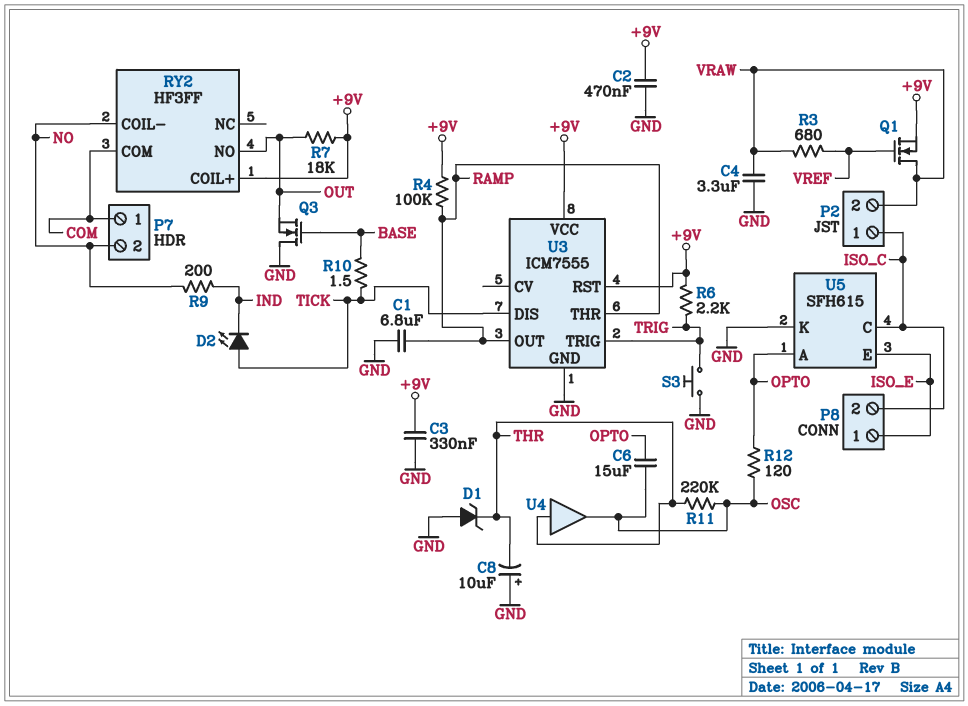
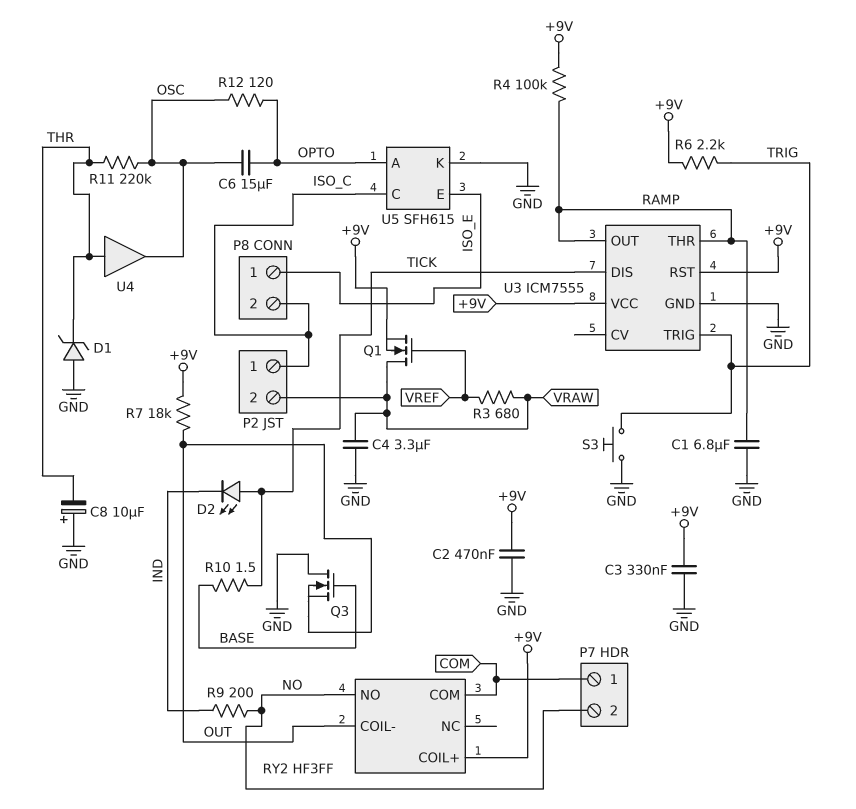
RY2 pin COIL-: NO -> OUT
RY2 pin NO: OUT -> NO

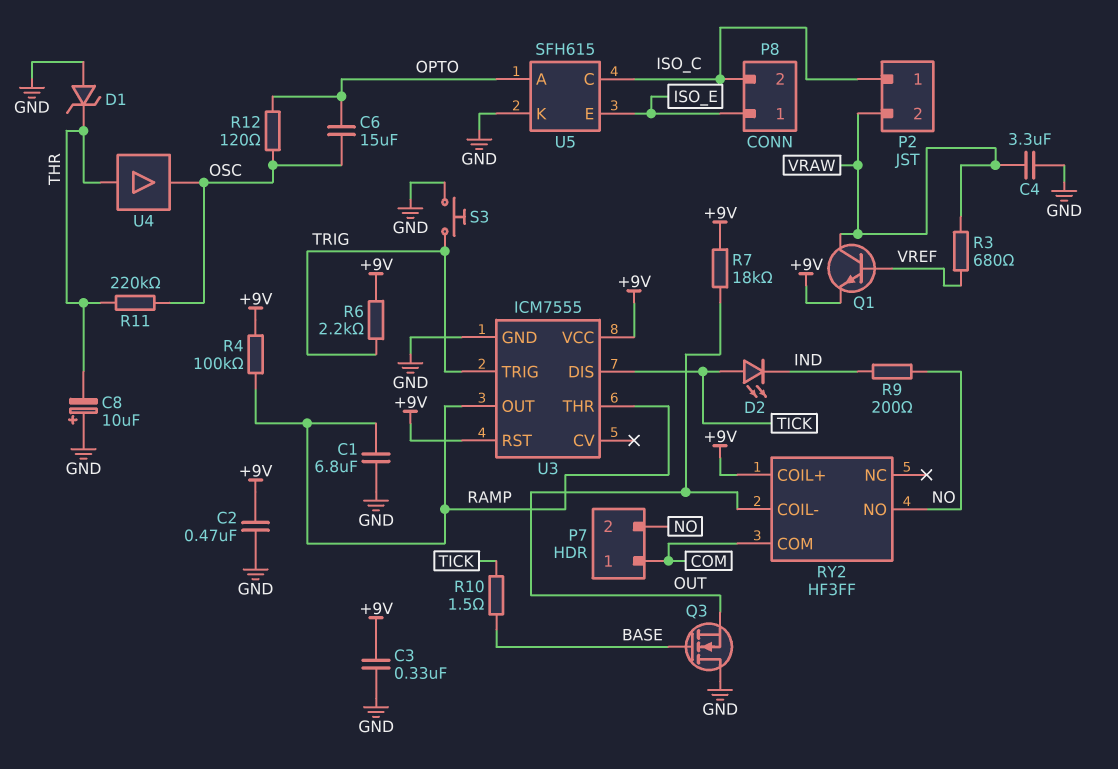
Q1: NMOS (G VREF, D VRAW, S +9V) -> NPN (B VREF, C VRAW, E +9V)

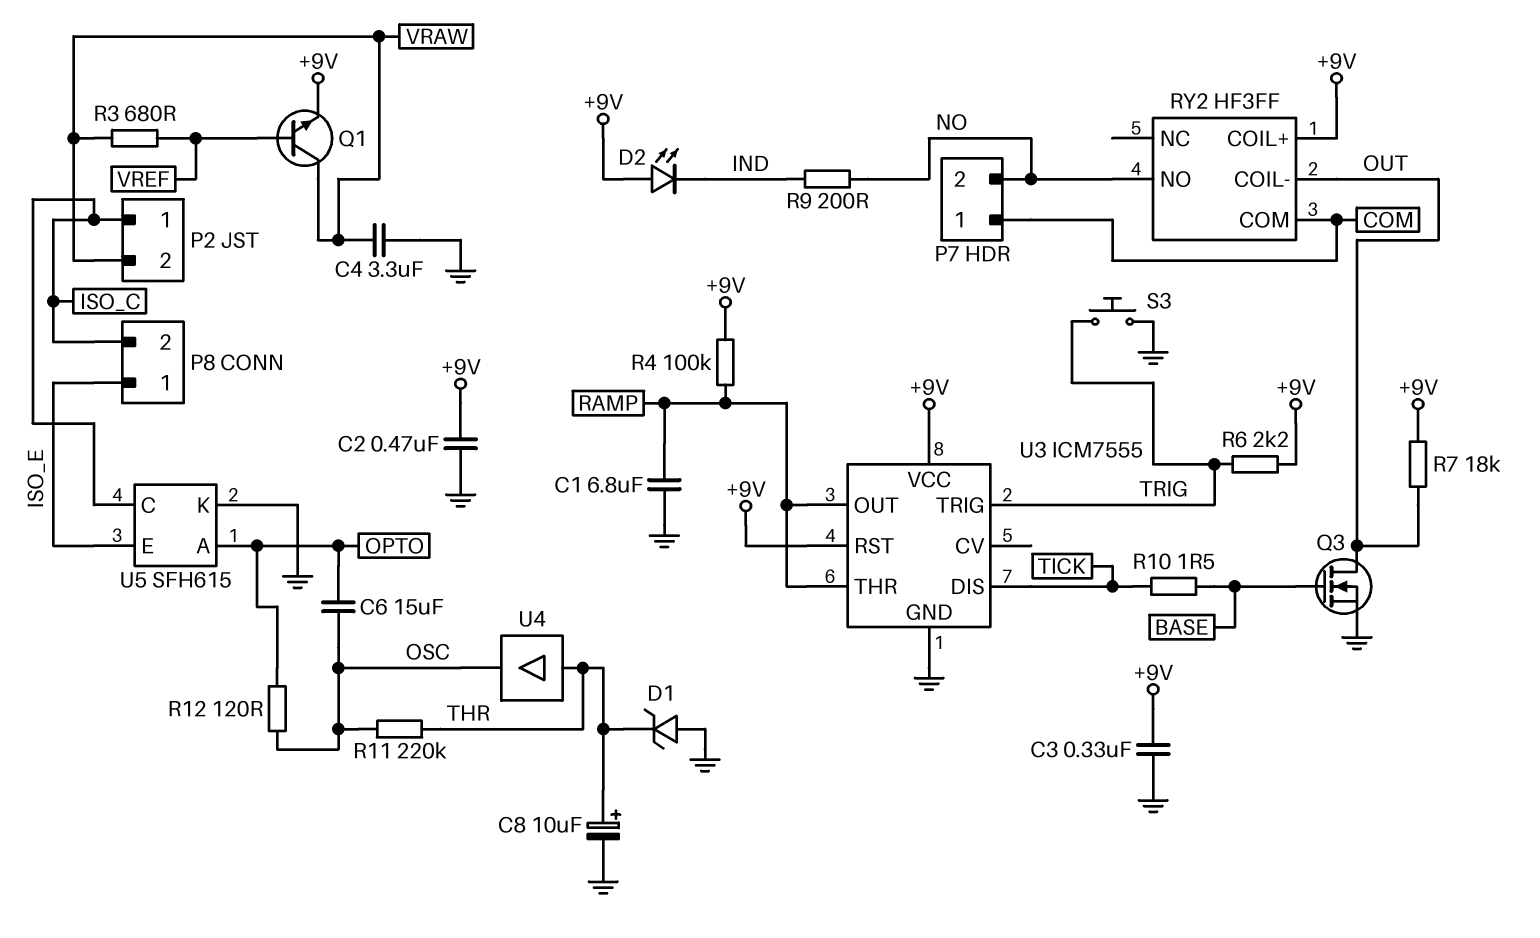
C8: 10uF (plus GND, minus THR) -> 10uF (plus THR, minus GND)
D2: LED (A TICK, K IND) -> LED (A +9V, K IND)
Q3: NMOS (G BASE, D GND, S OUT) -> NMOS (G BASE, D OUT, S GND)

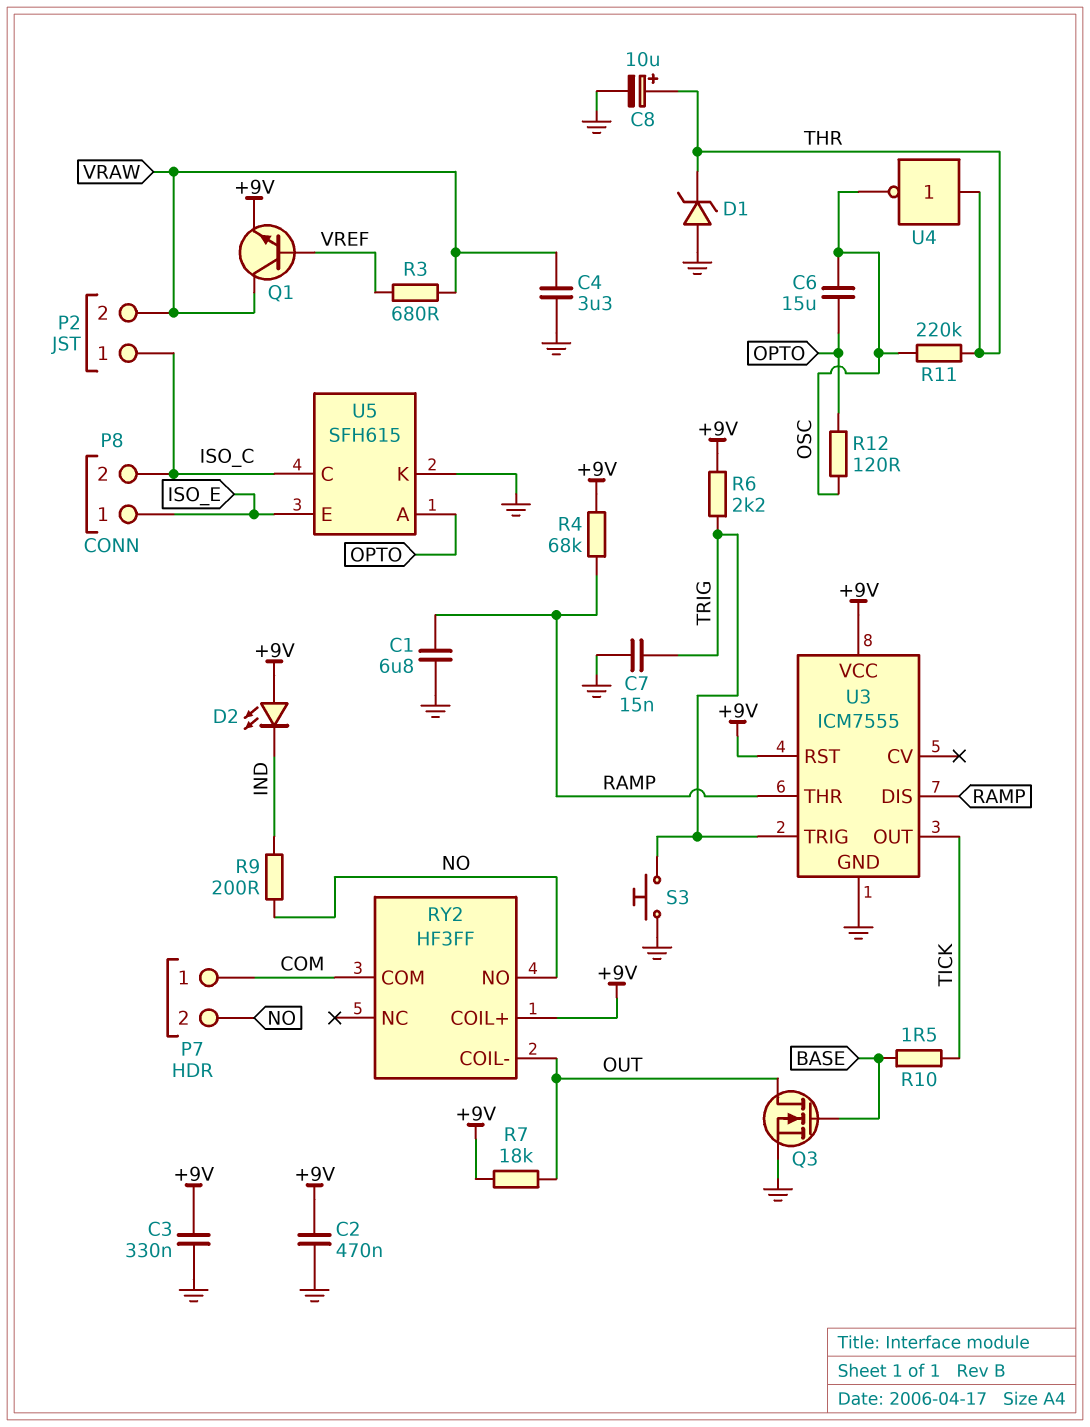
C7: none -> 15nF (GND, TRIG)
R4: 100k (+9V, RAMP) -> 68k (+9V, RAMP)
U3 pin DIS: TICK -> RAMP
U3 pin OUT: RAMP -> TICK
U4: buffer (in THR, out OSC) -> NOT (in THR, out OSC)

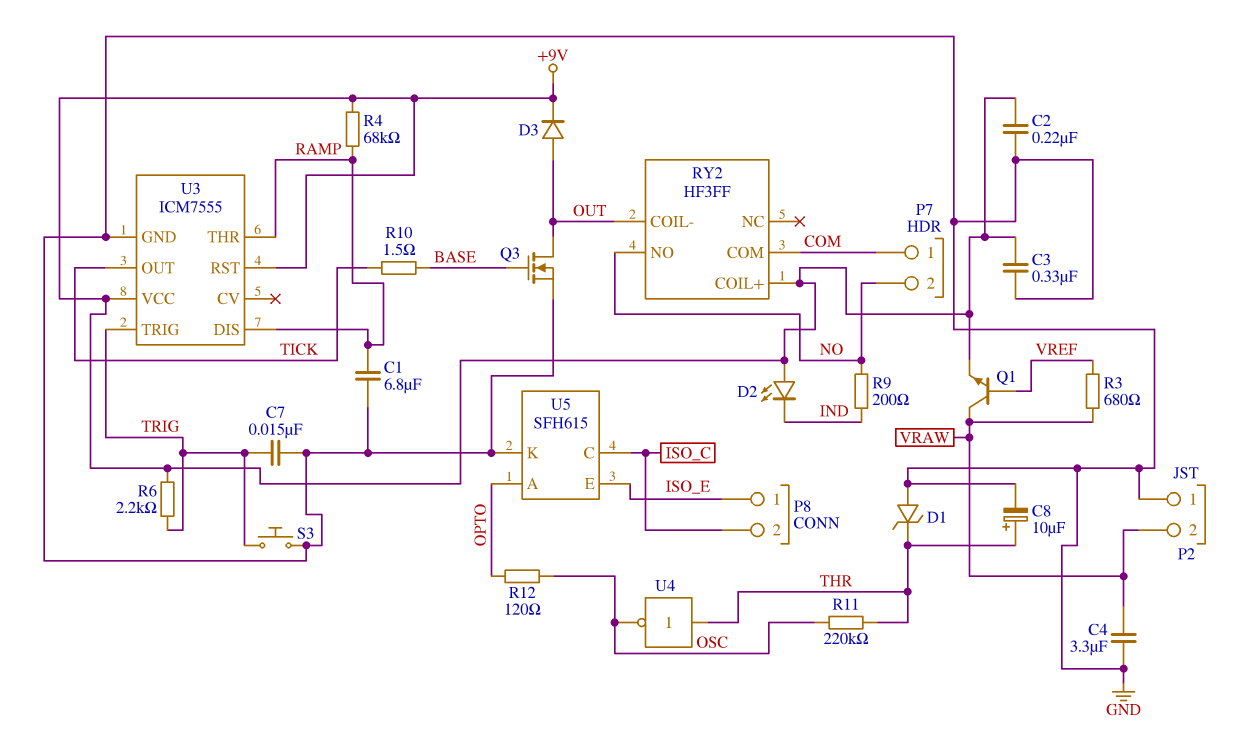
C2: 470nF (+9V, GND) -> 220nF (+9V, GND)
C6: 15uF (OPTO, OSC) -> none
D3: none -> diode (A OUT, K +9V)
P2 pin 1: ISO_C -> GND
R7: 18k (+9V, OUT) -> none

